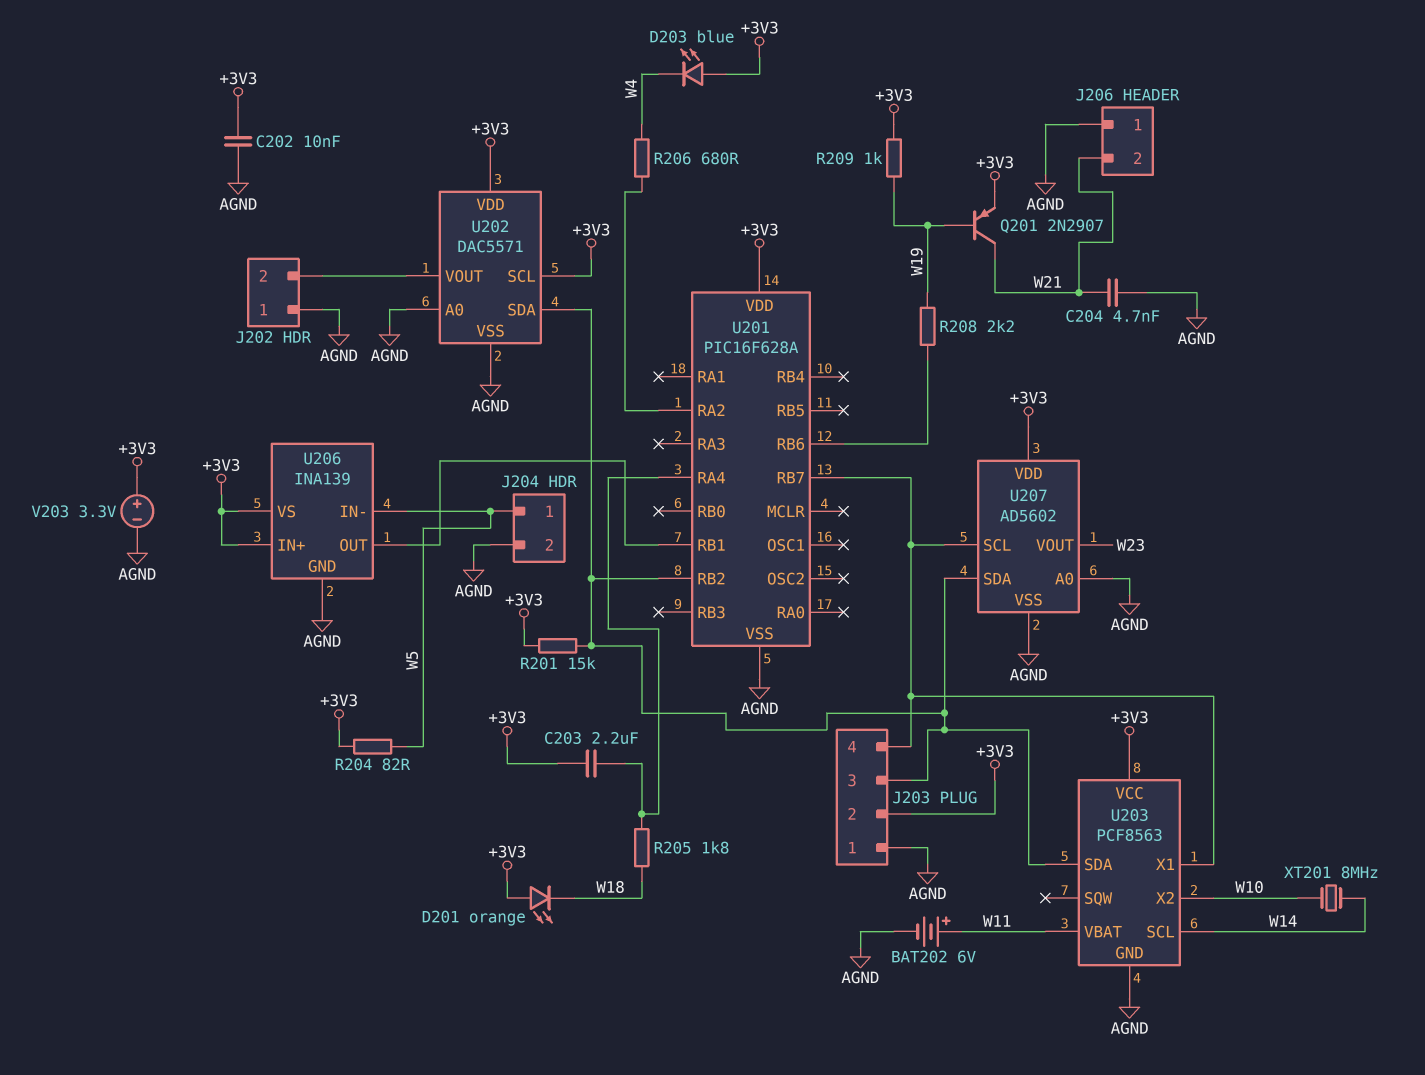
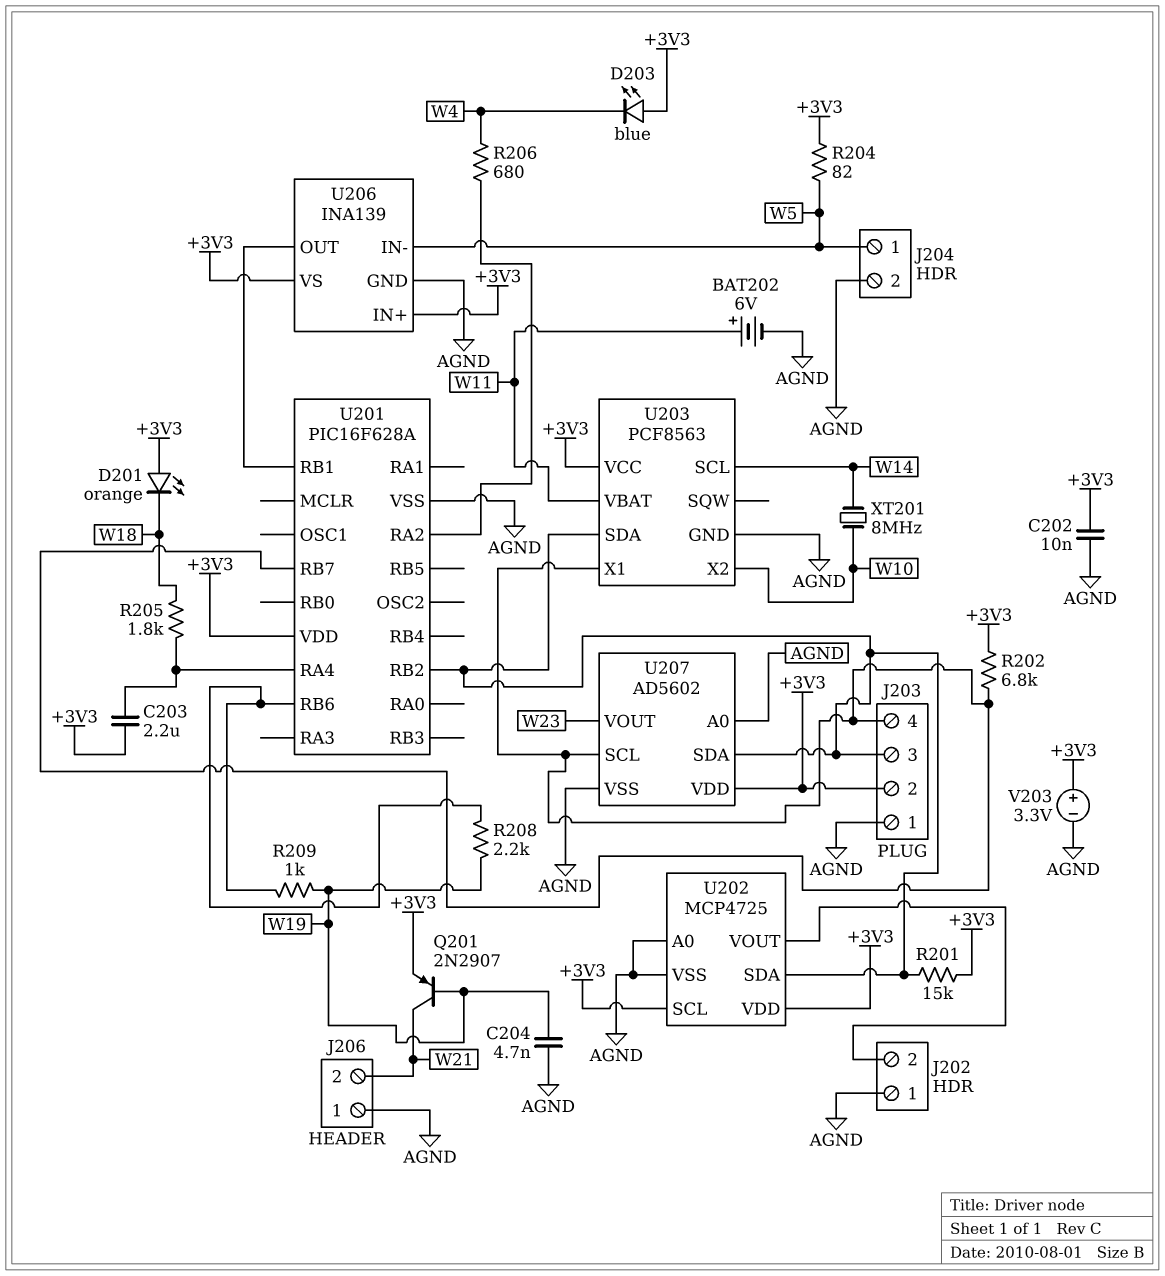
C204: 4.7nF (AGND, W21) -> 4.7nF (AGND, W19)
R202: none -> 6.8k (+3V3, J203/4)
R209: 1k (+3V3, W19) -> 1k (U201/RB6, W19)
U202: DAC5571 -> MCP4725

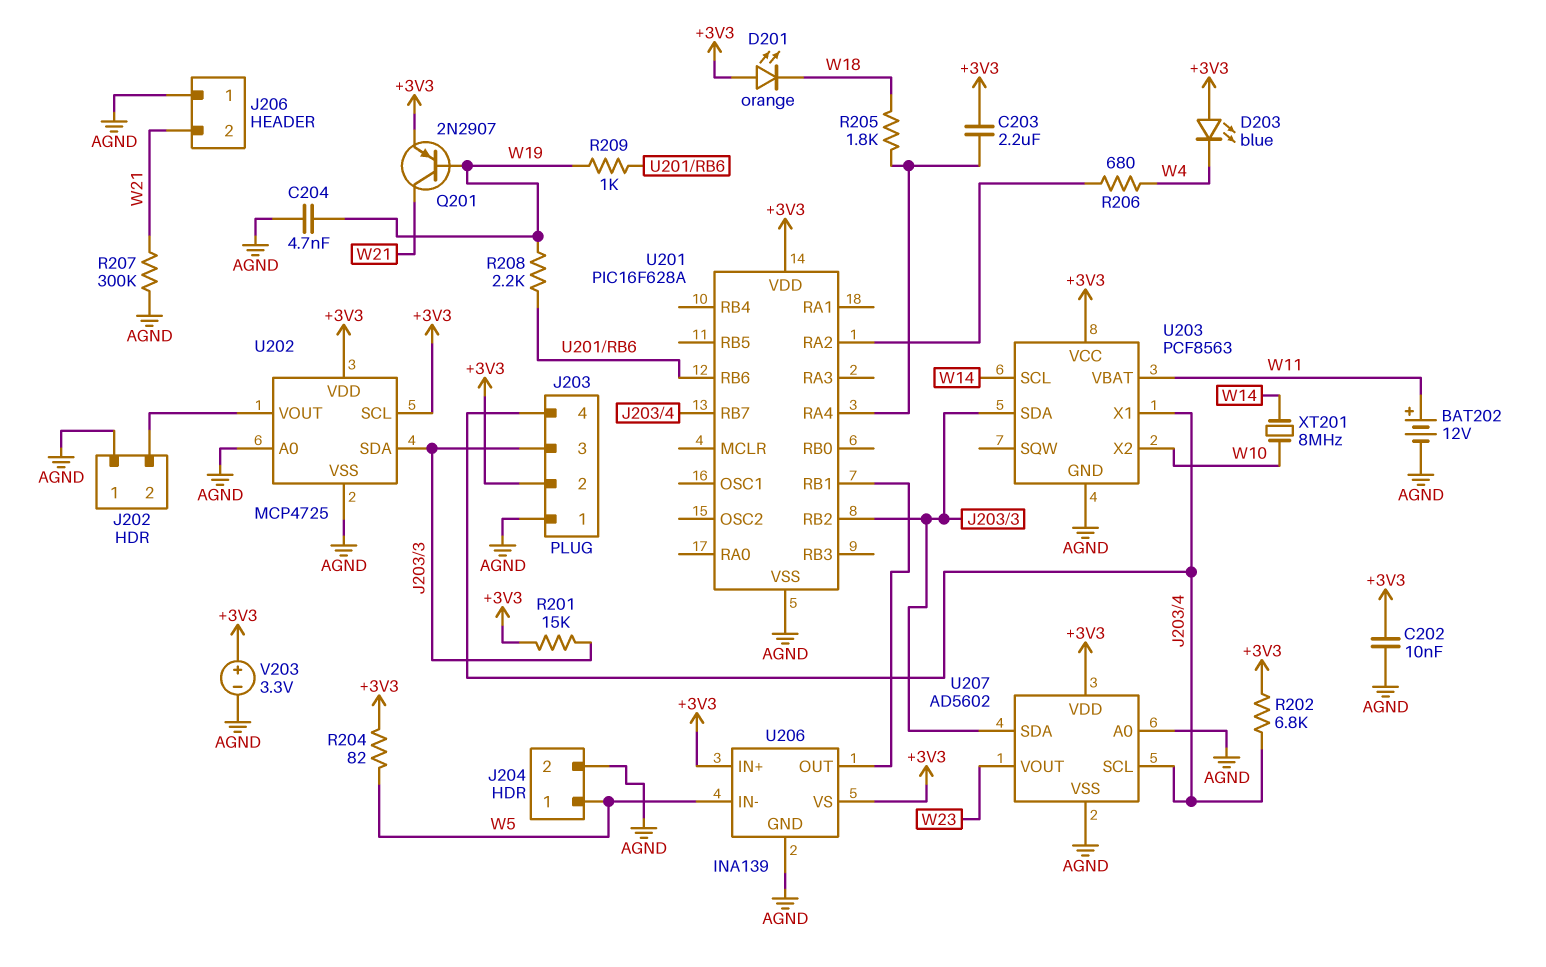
BAT202: 6V (plus W11, minus AGND) -> 12V (plus W11, minus AGND)
R207: none -> 300k (AGND, W21)

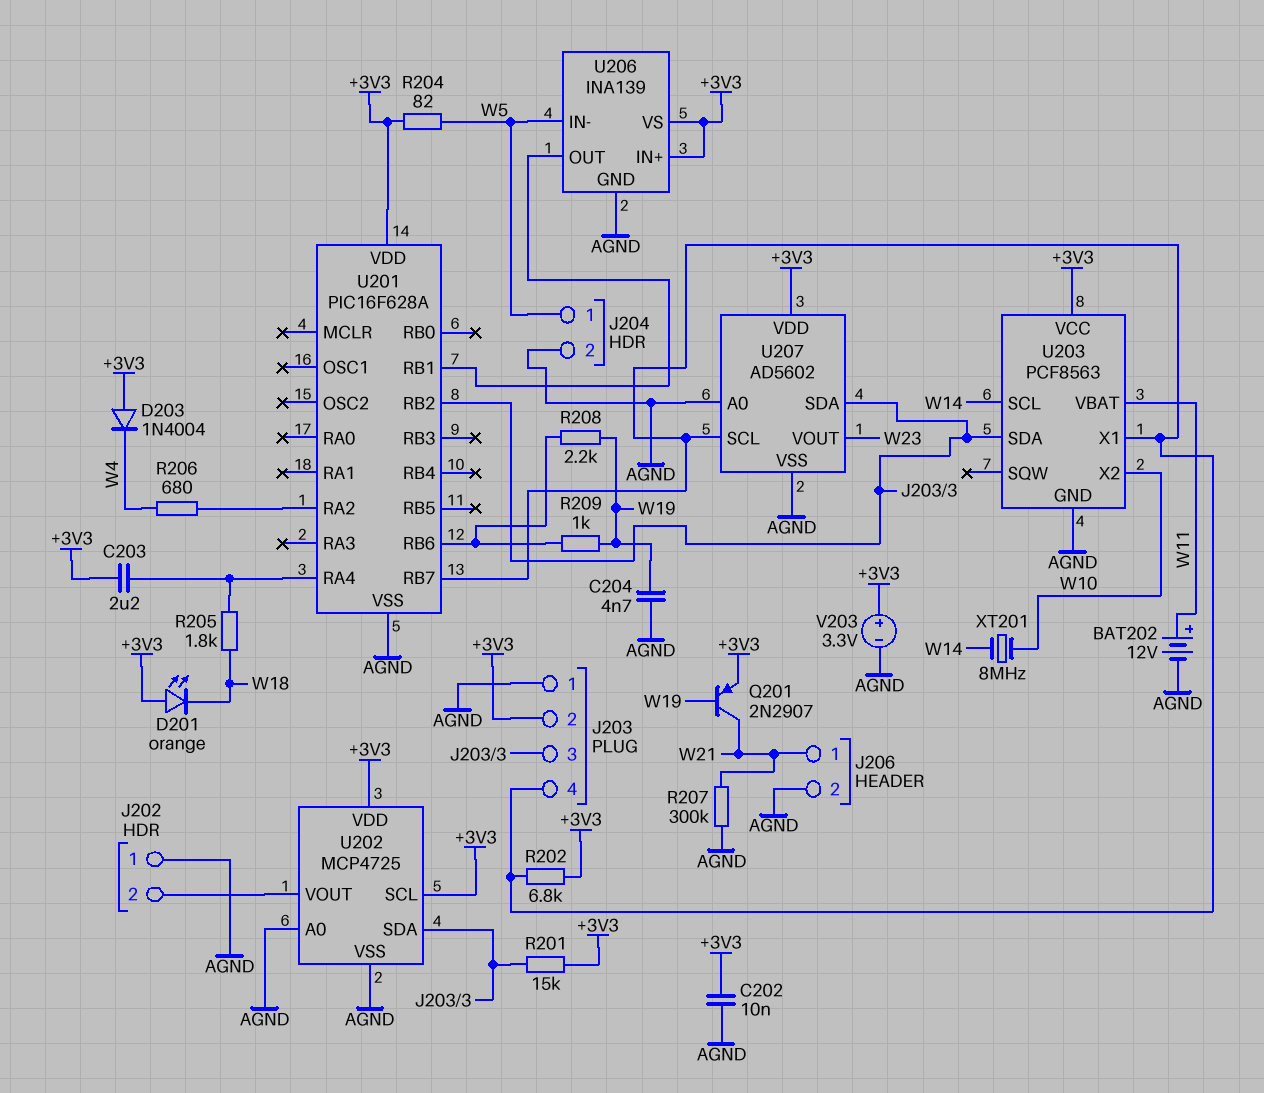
D203: LED blue (A +3V3, K W4) -> diode 1N4004 (A +3V3, K W4)
J206 pin 1: AGND -> W21
J206 pin 2: W21 -> AGND

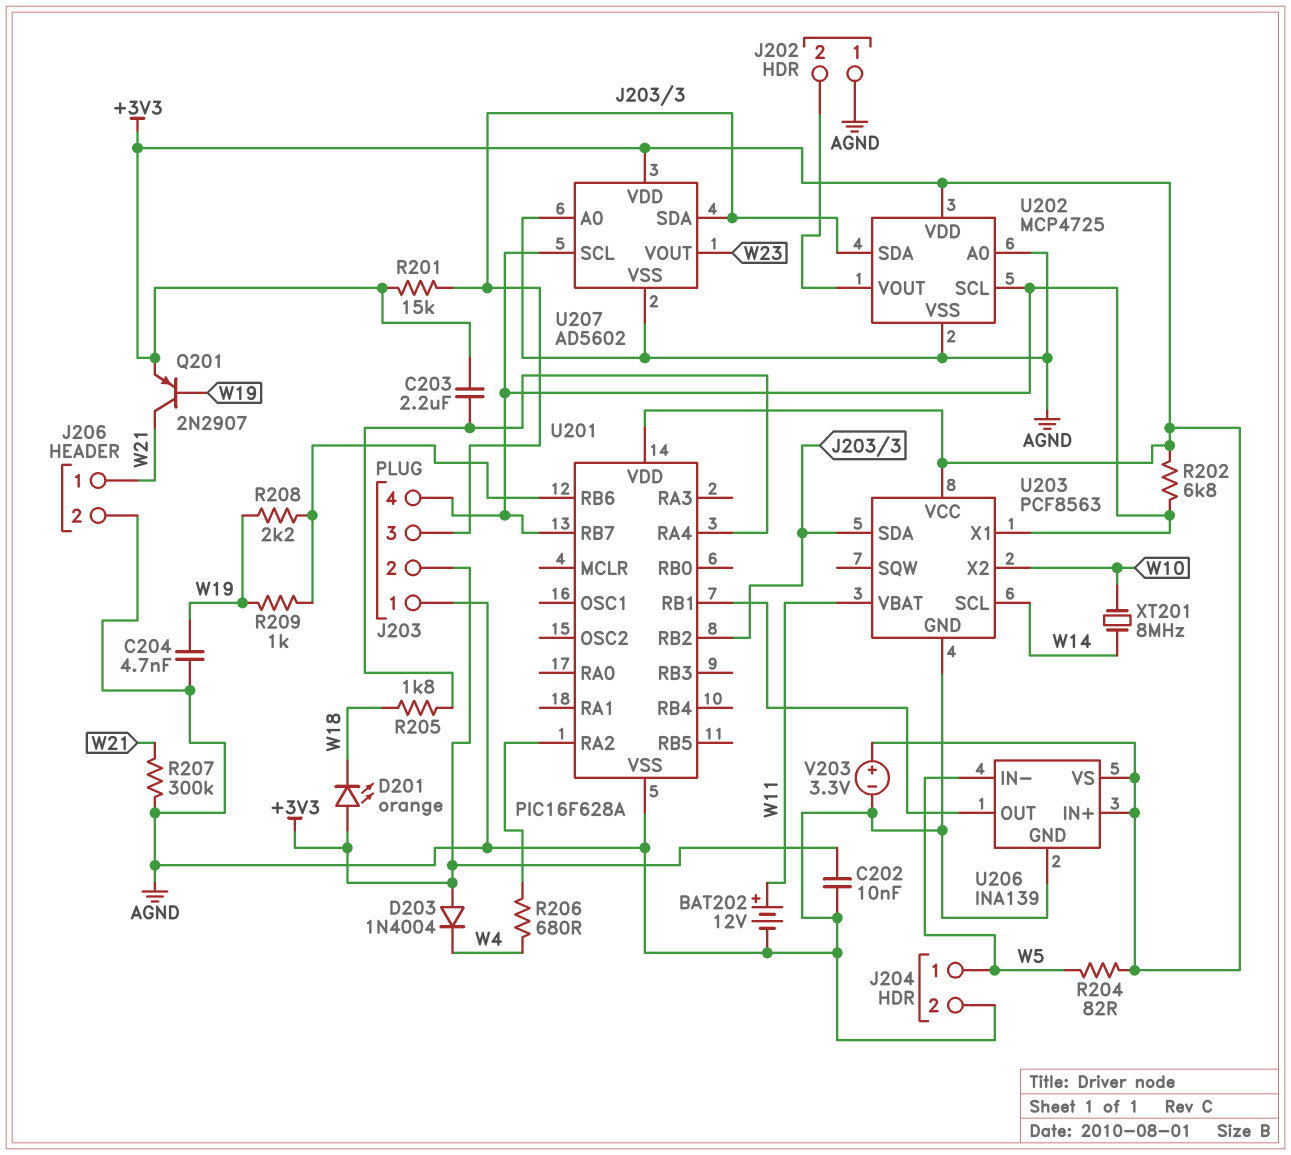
U202 pin SCL: +3V3 -> J203/4

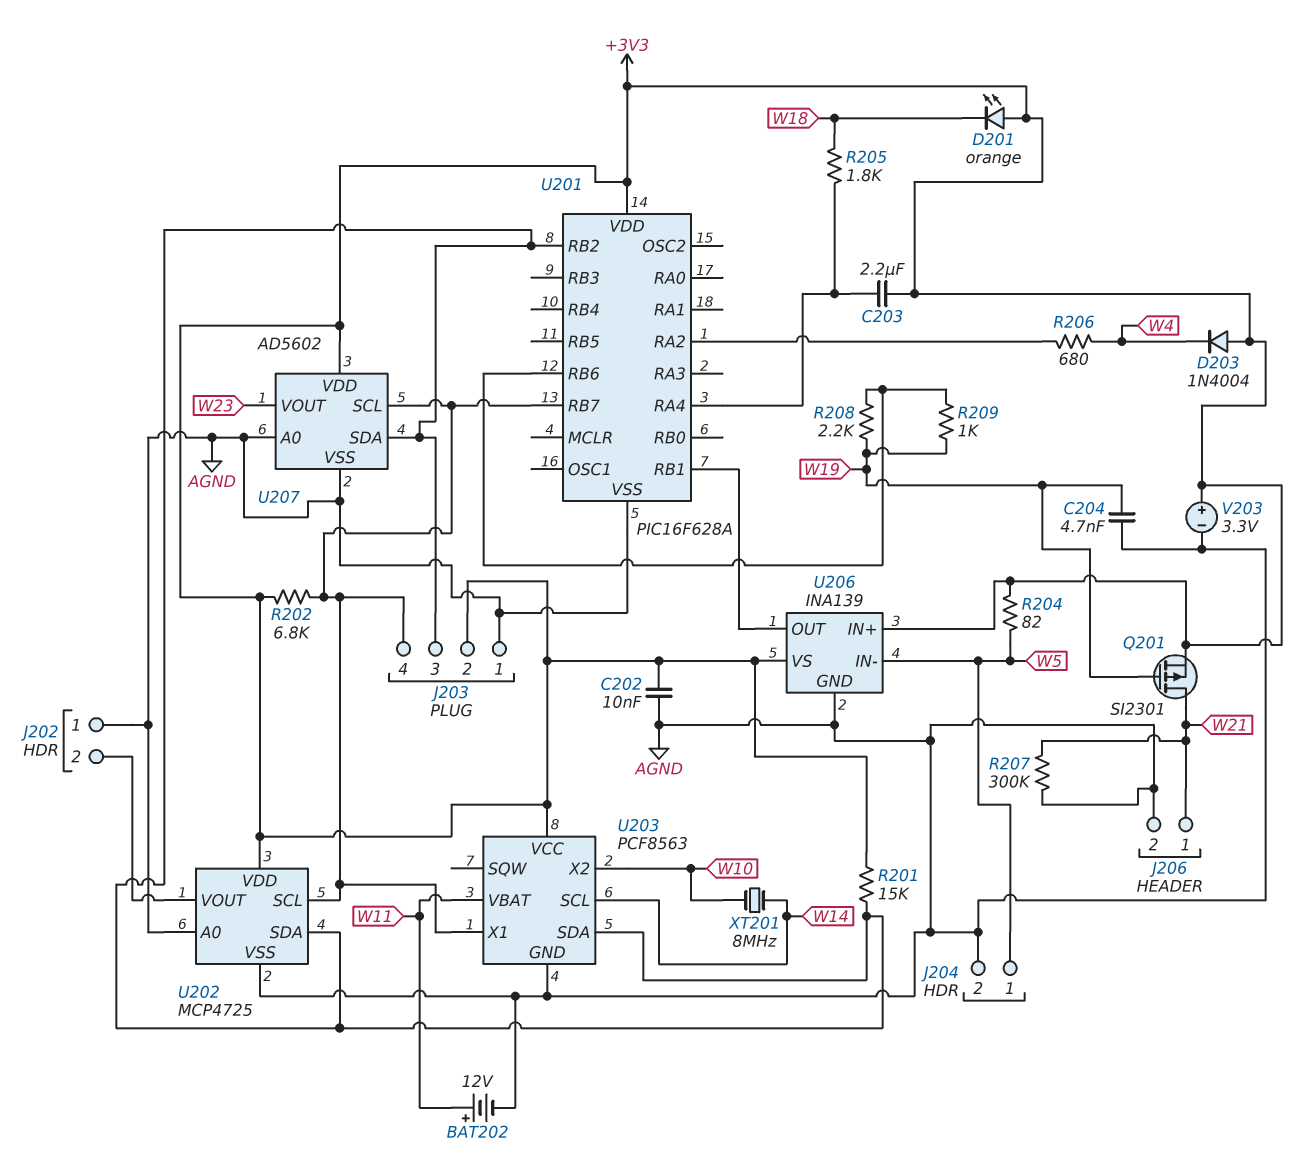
Q201: PNP 2N2907 (B W19, C W21, E +3V3) -> PMOS SI2301 (G W19, D W21, S +3V3)

